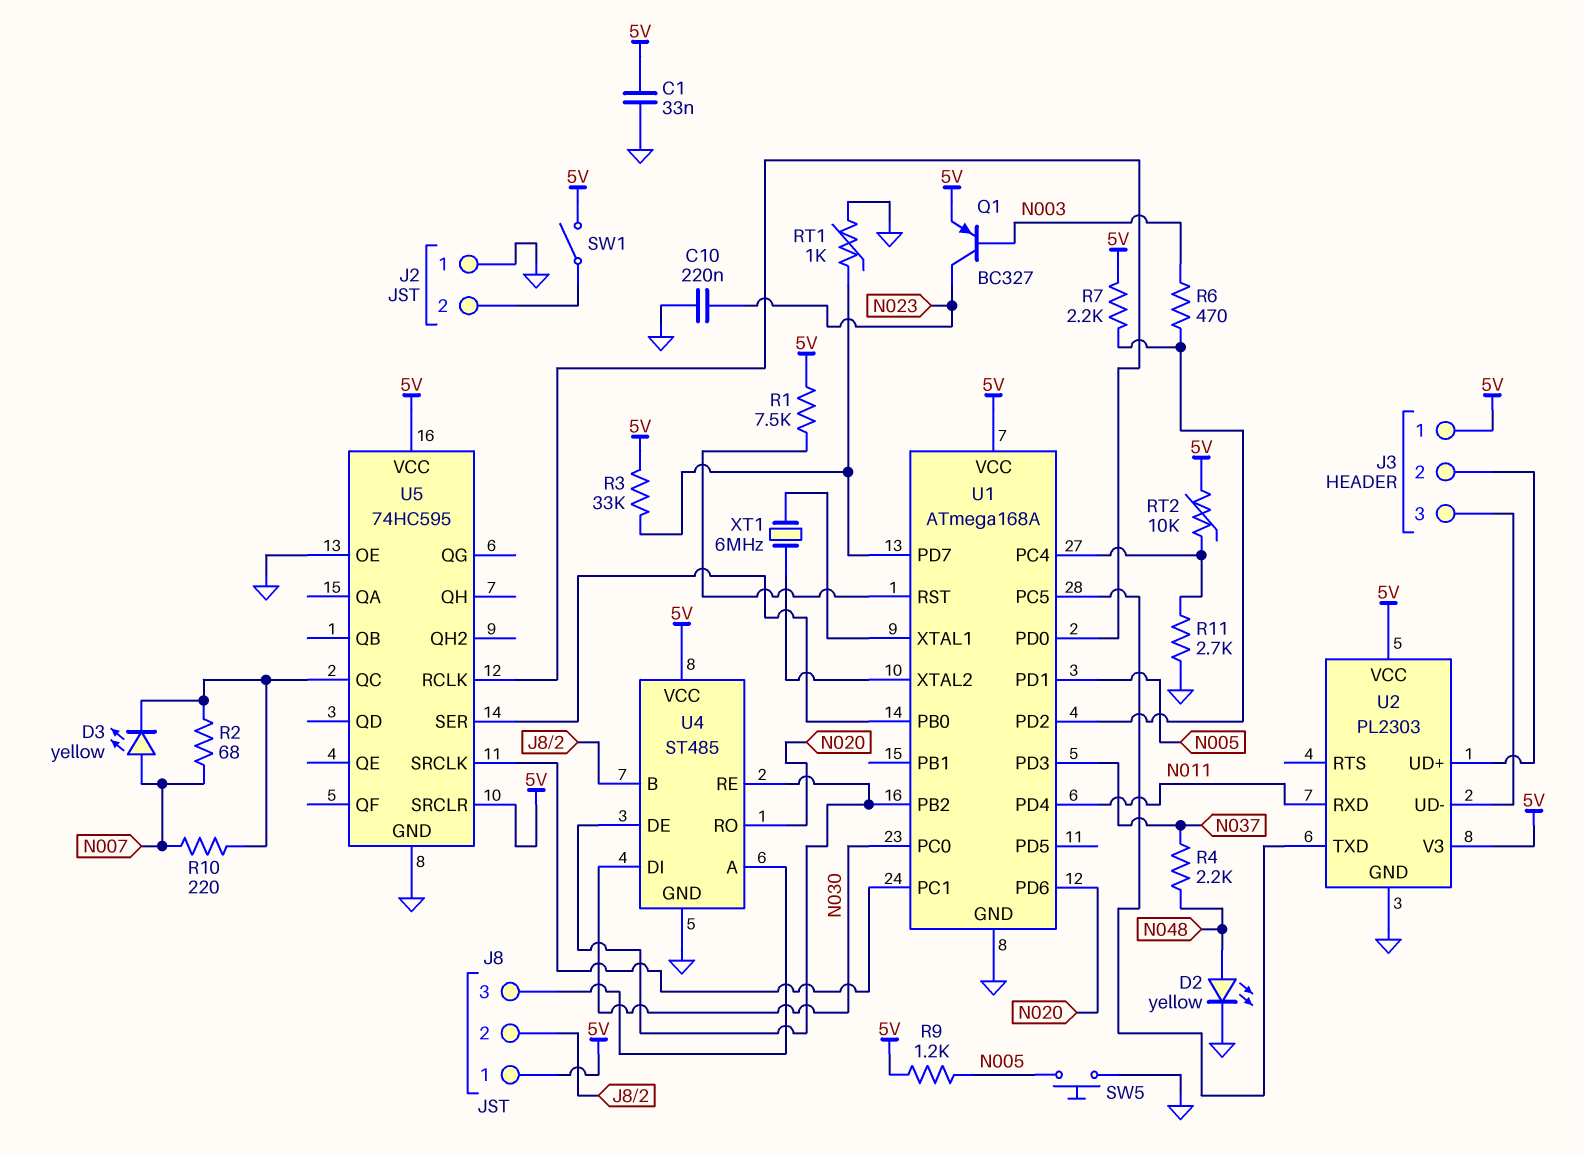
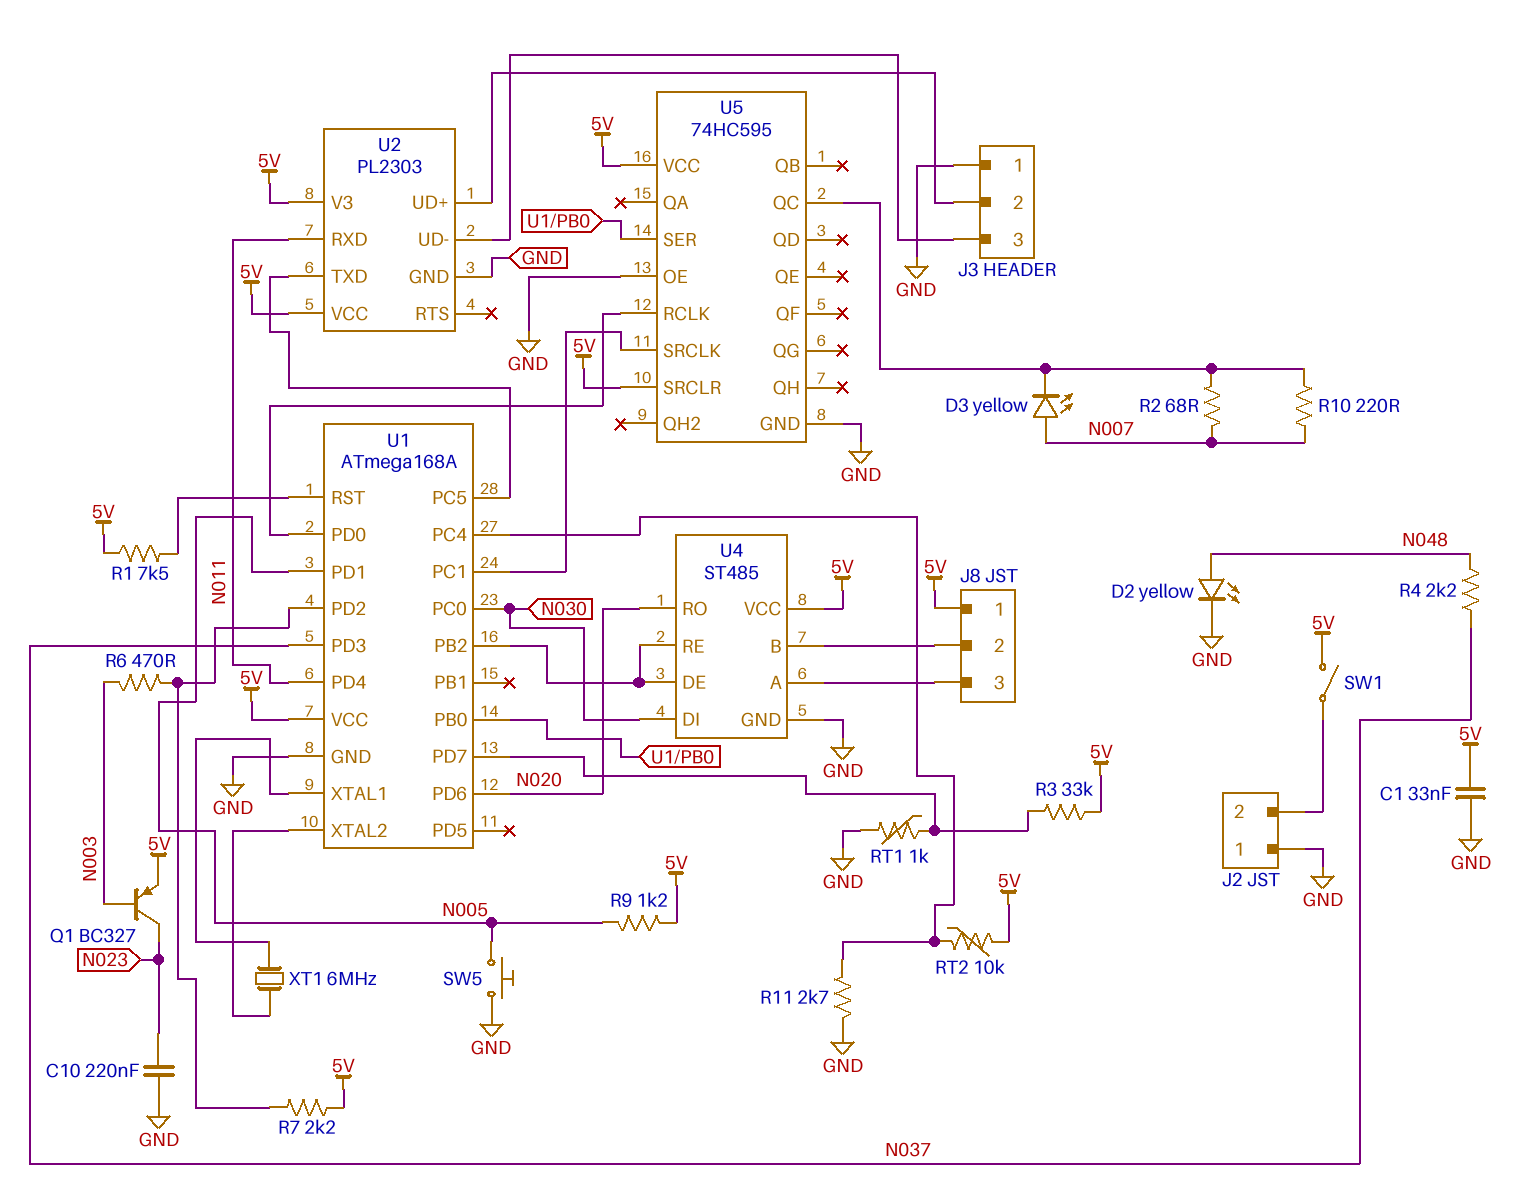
J3 pin 1: 5V -> GND

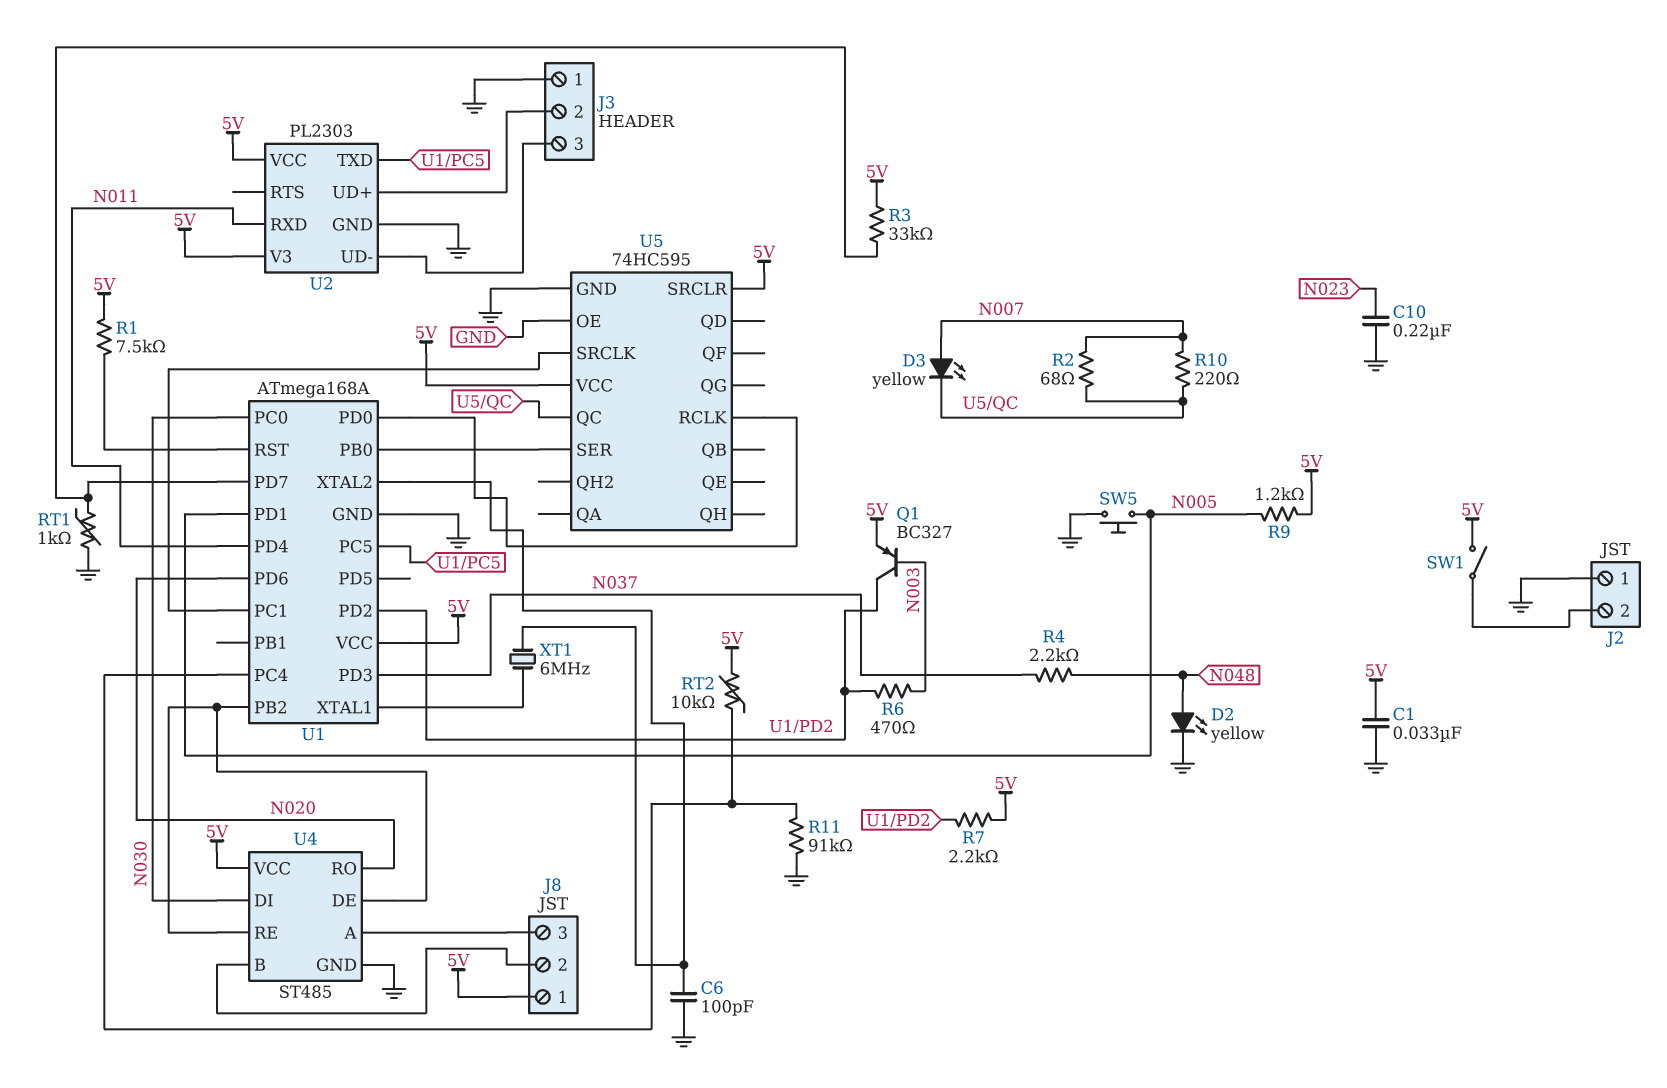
C6: none -> 100pF (GND, U1/XTAL2)
Q1: PNP BC327 (B N003, C N023, E 5V) -> PNP BC327 (B N003, C U1/PD2, E 5V)
R11: 2.7k (GND, U1/PC4) -> 91k (GND, U1/PC4)

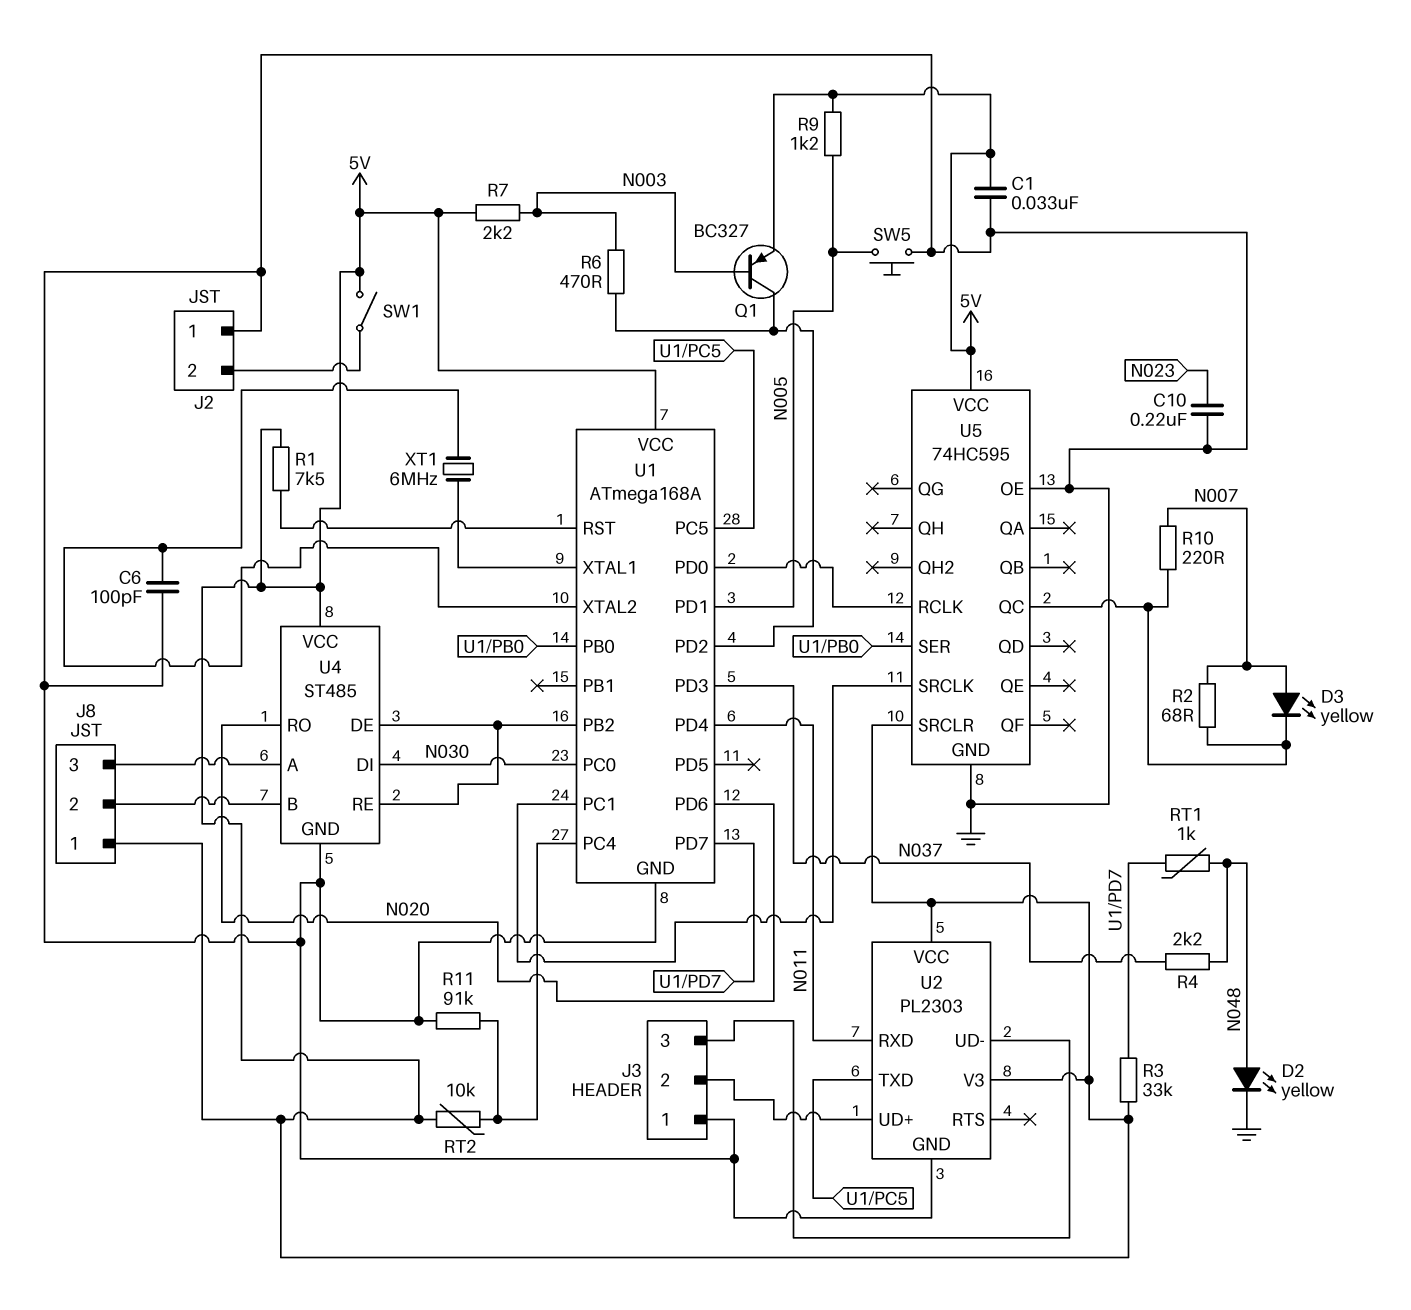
R7: 2.2k (5V, U1/PD2) -> 2.2k (5V, N003)
RT1: 1k (GND, U1/PD7) -> 1k (N048, U1/PD7)

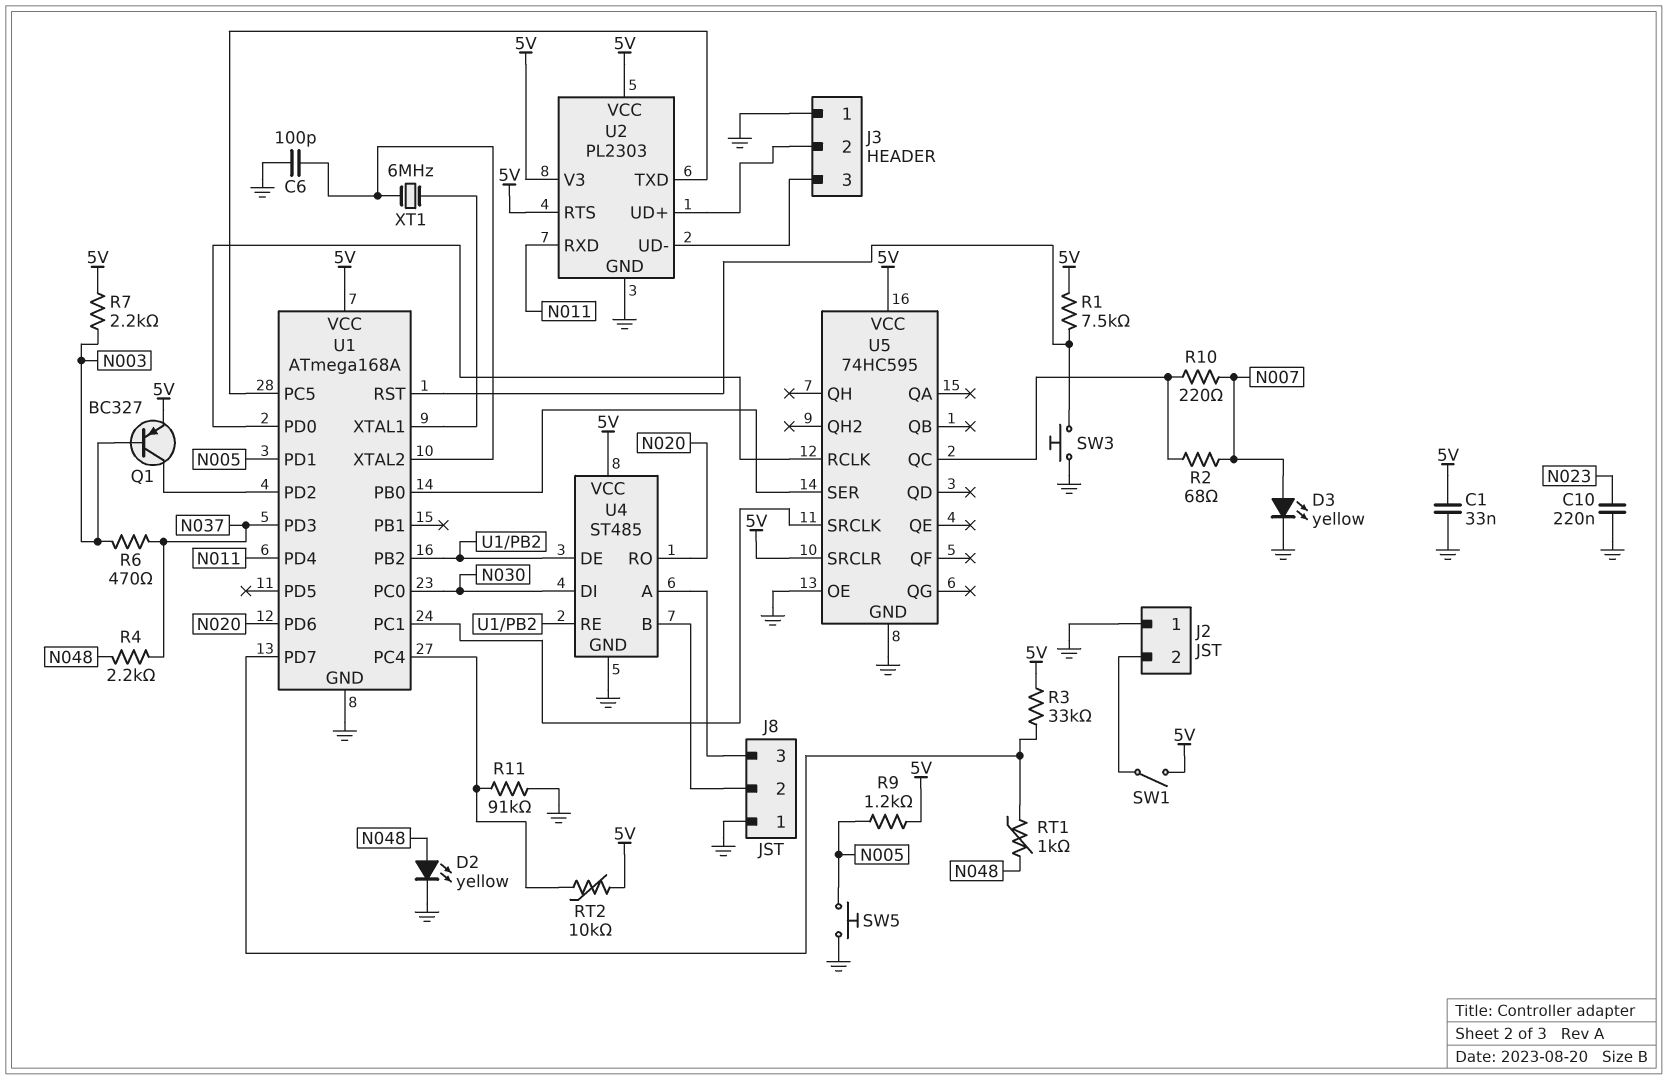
D3: LED yellow (A N007, K U5/QC) -> LED yellow (A N007, K GND)
J8 pin 1: 5V -> GND
R6: 470 (N003, U1/PD2) -> 470 (N003, N037)
SW3: none -> button (GND, U1/RST)
U2 pin RTS: none -> 5V

